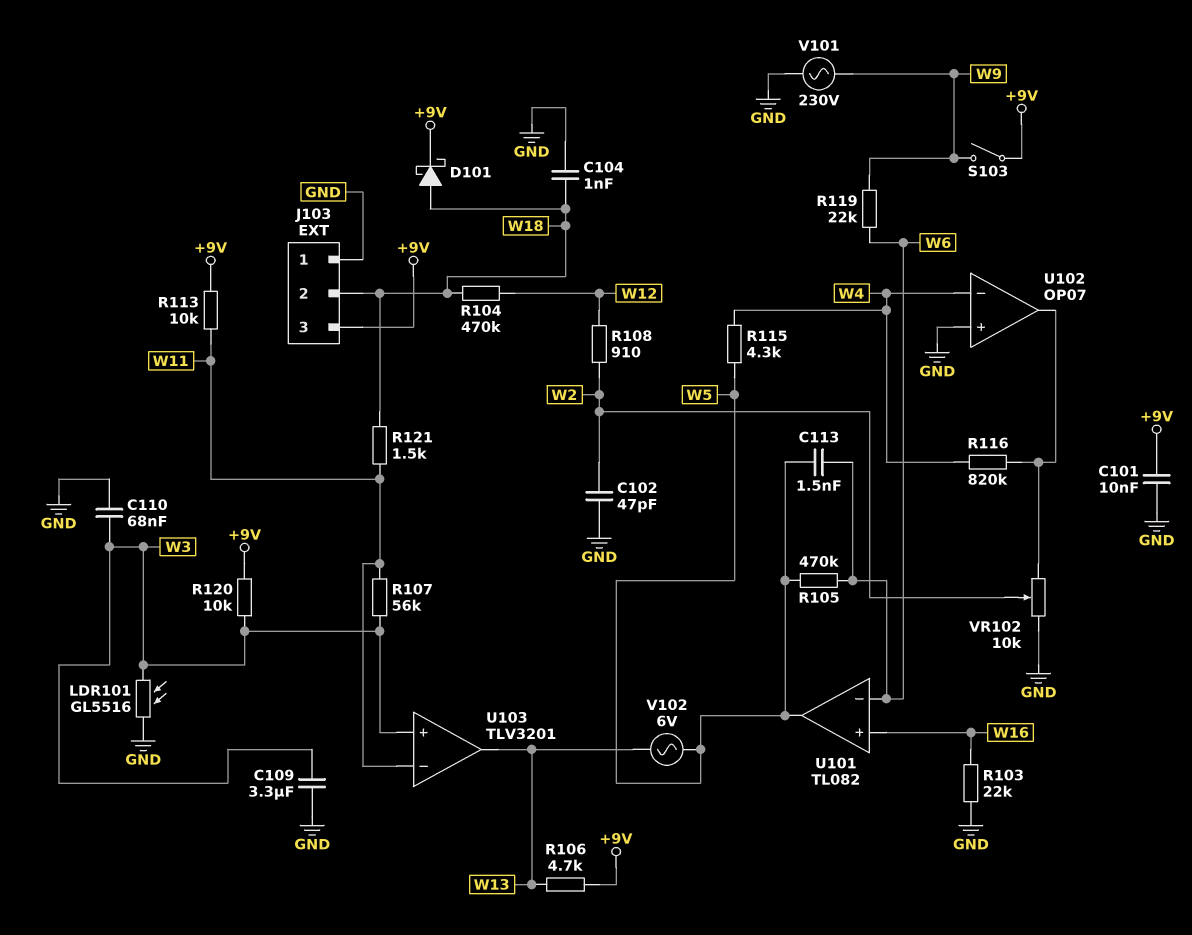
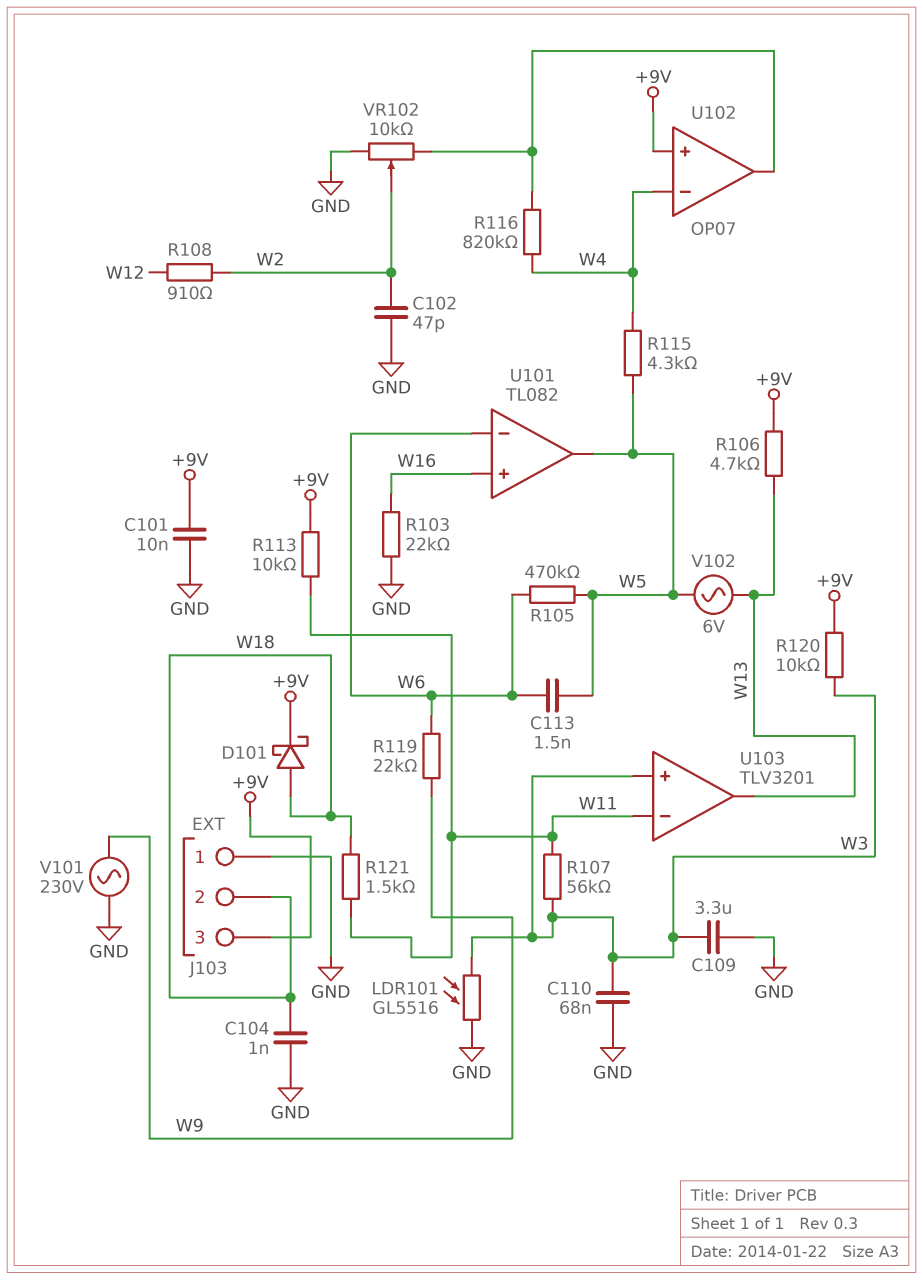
R104: 470k (W12, W18) -> none
S103: switch (+9V, W9) -> none
U102 pin in+: GND -> +9V

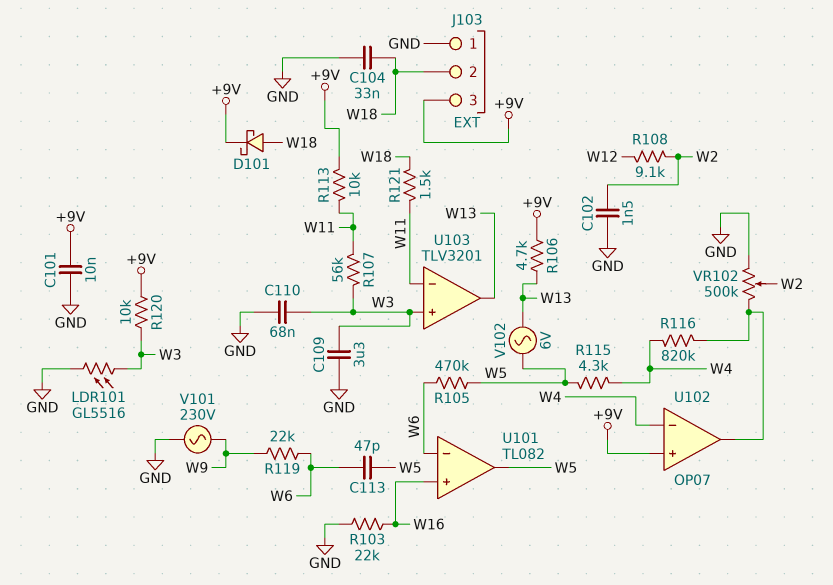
C102: 47pF (GND, W2) -> 1.5nF (GND, W2)
C104: 1nF (GND, W18) -> 33nF (GND, W18)
C113: 1.5nF (W5, W6) -> 47pF (W5, W6)
R108: 910 (W2, W12) -> 9.1k (W2, W12)
VR102: 10k (GND, U102/out, wiper W2) -> 500k (GND, U102/out, wiper W2)

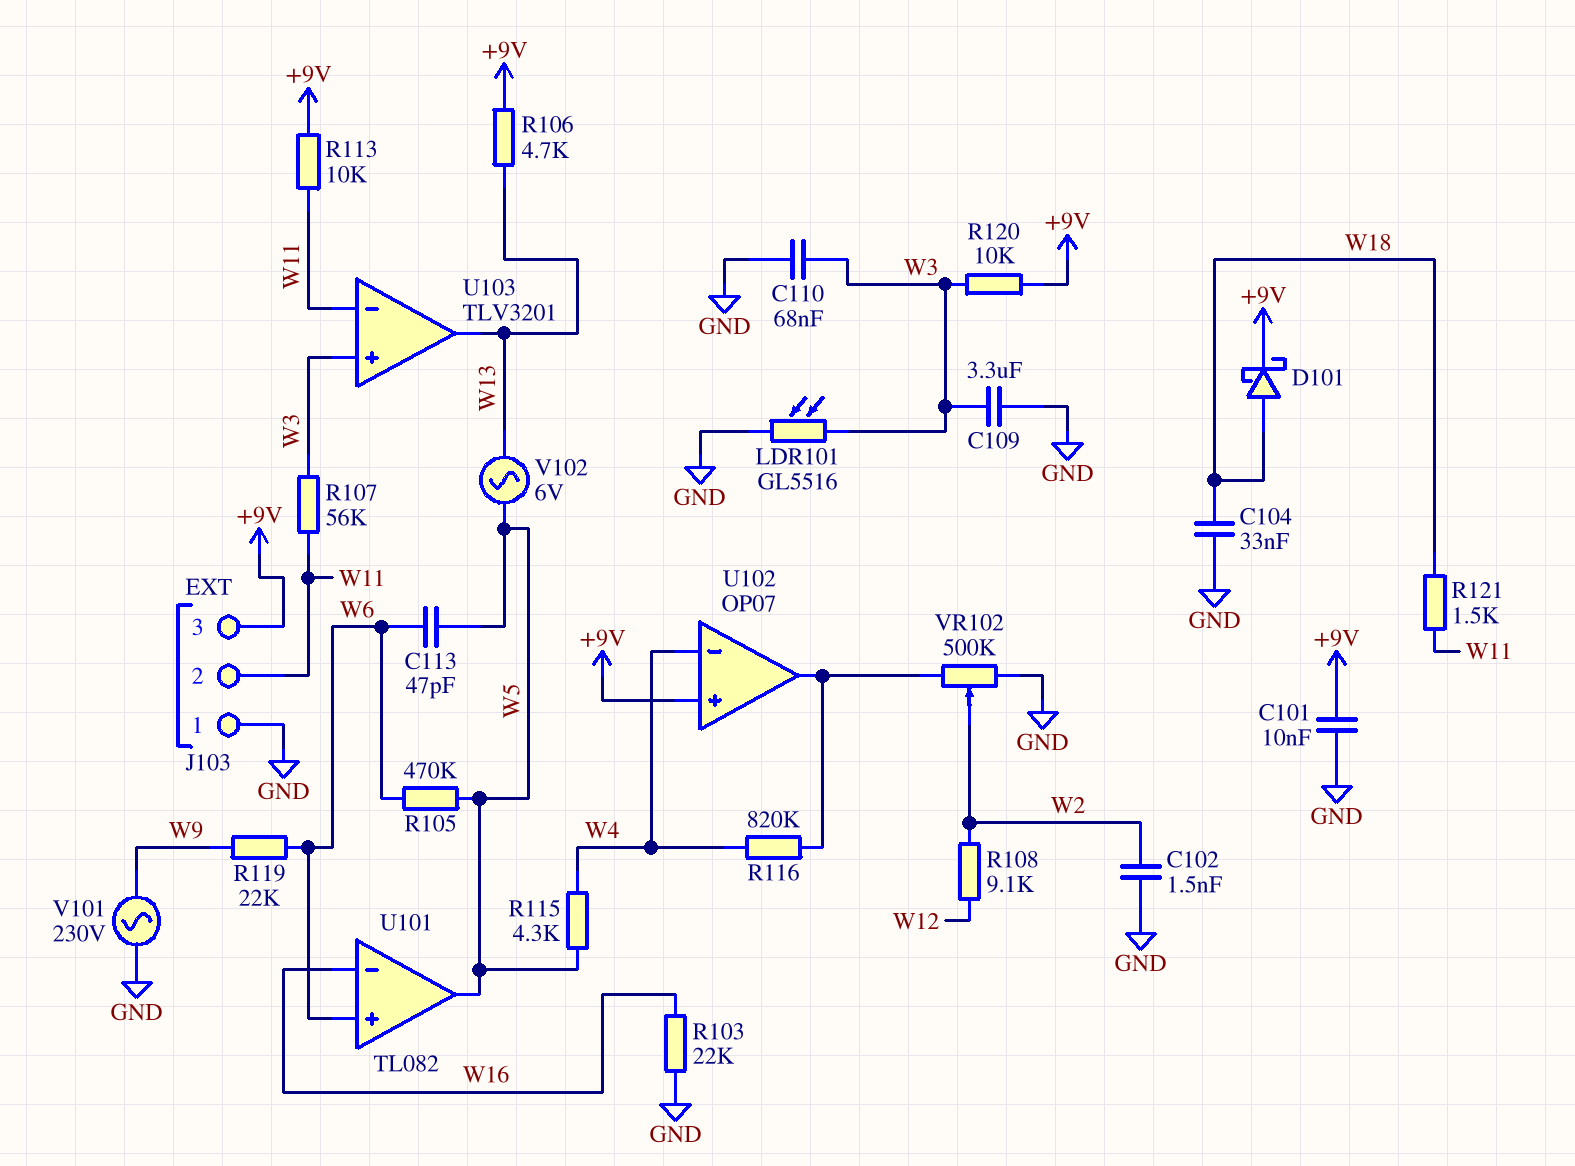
J103 pin 2: W18 -> W11
U101 pin in+: W16 -> W6
U101 pin in-: W6 -> W16

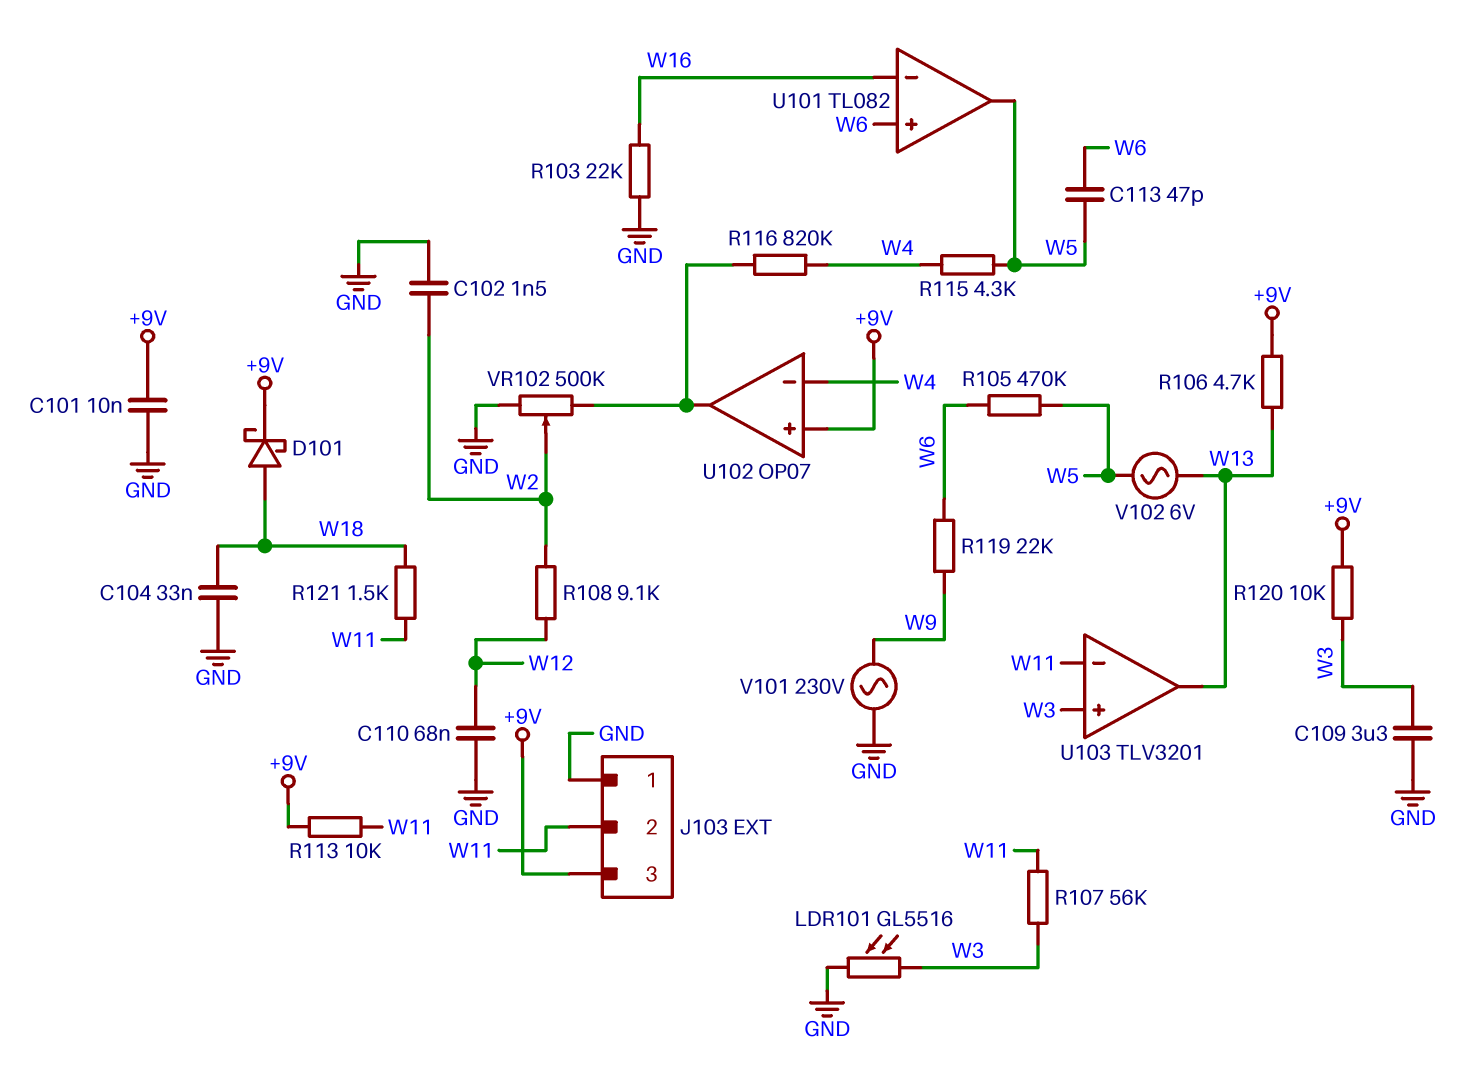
C110: 68nF (GND, W3) -> 68nF (GND, W12)

